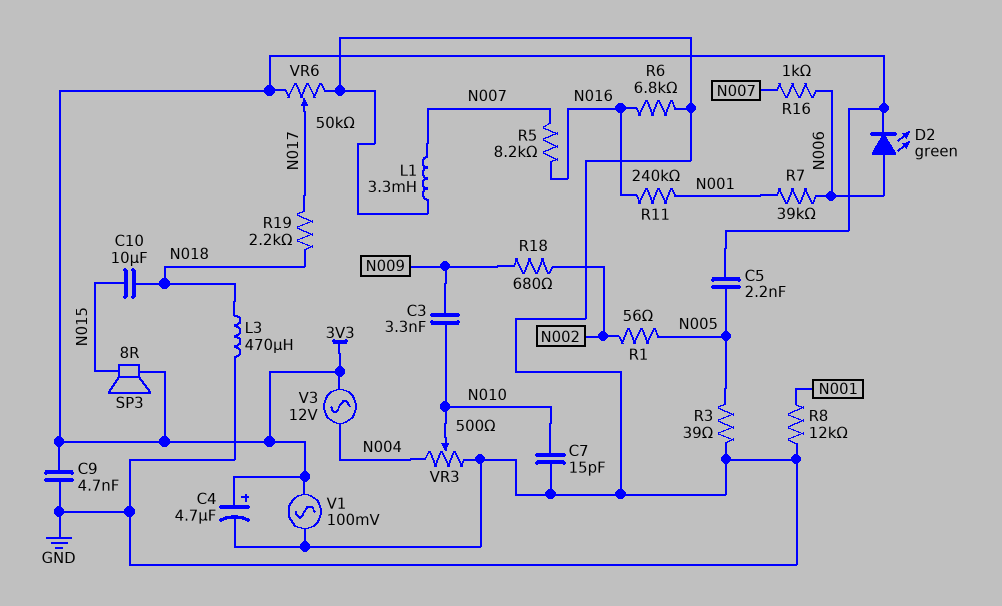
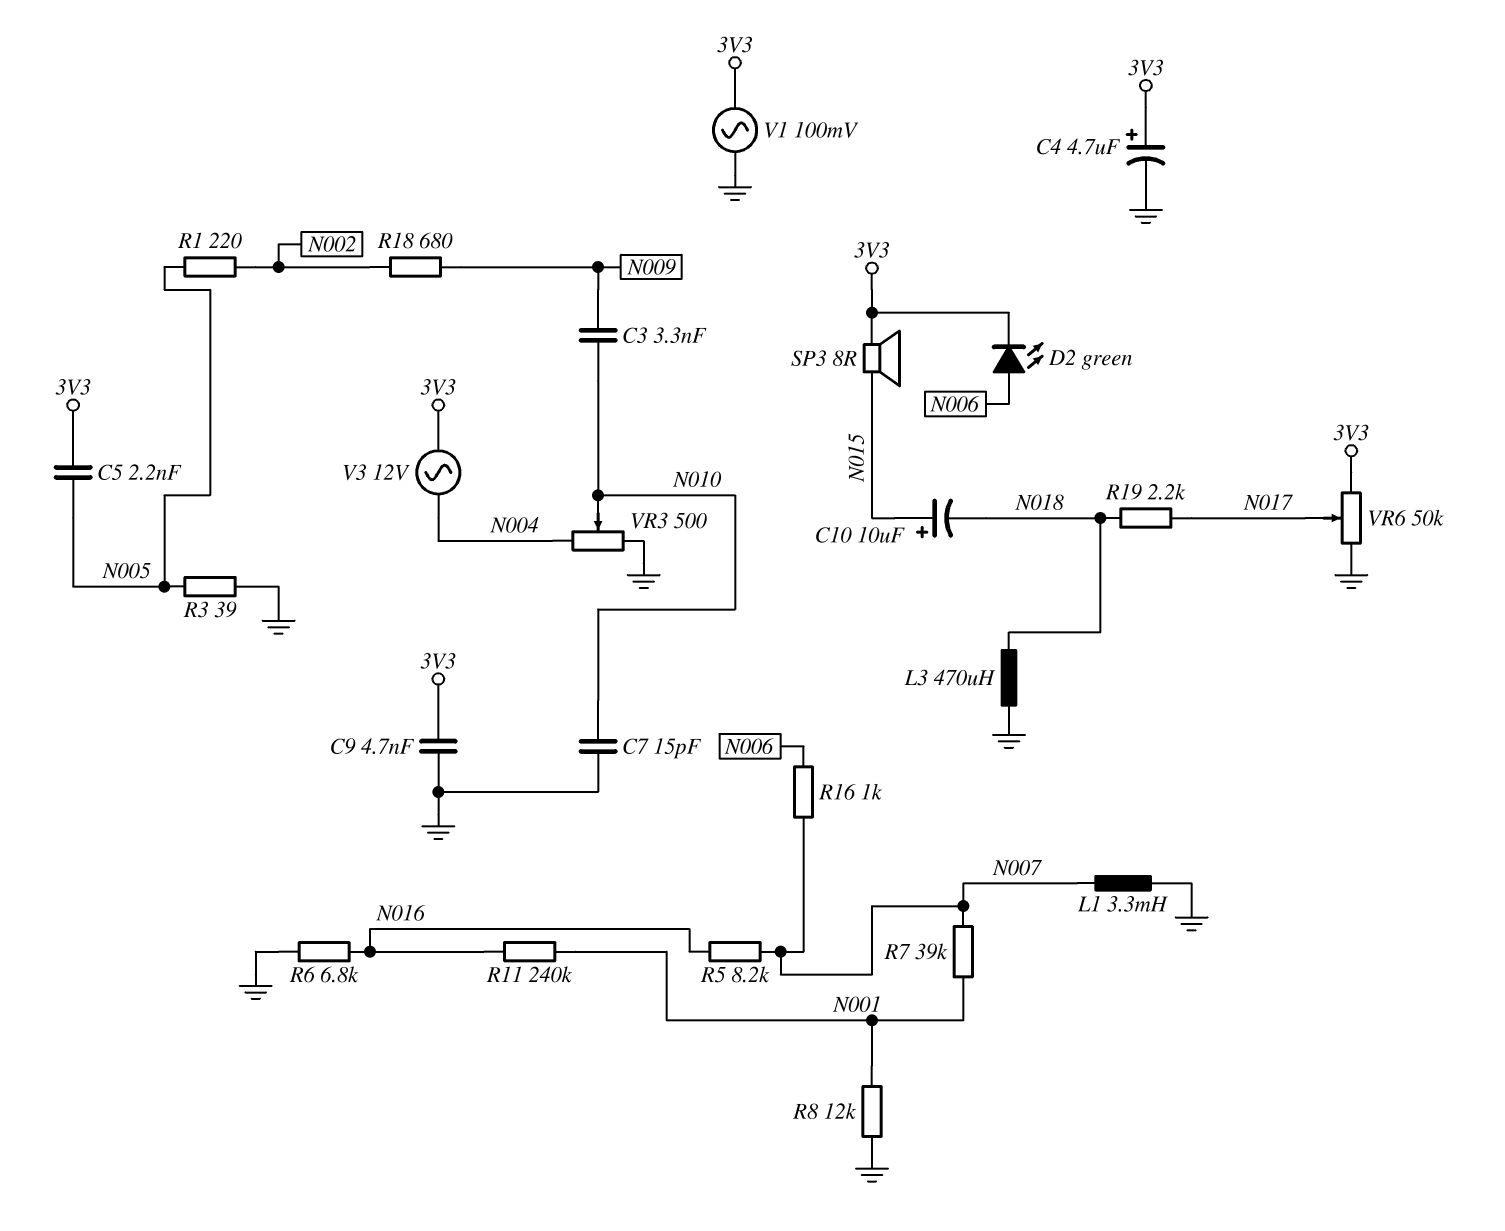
C10: 10uF (N015, N018) -> 10uF (plus N015, minus N018)
R1: 56 (N002, N005) -> 220 (N002, N005)
R7: 39k (N001, N006) -> 39k (N001, N007)

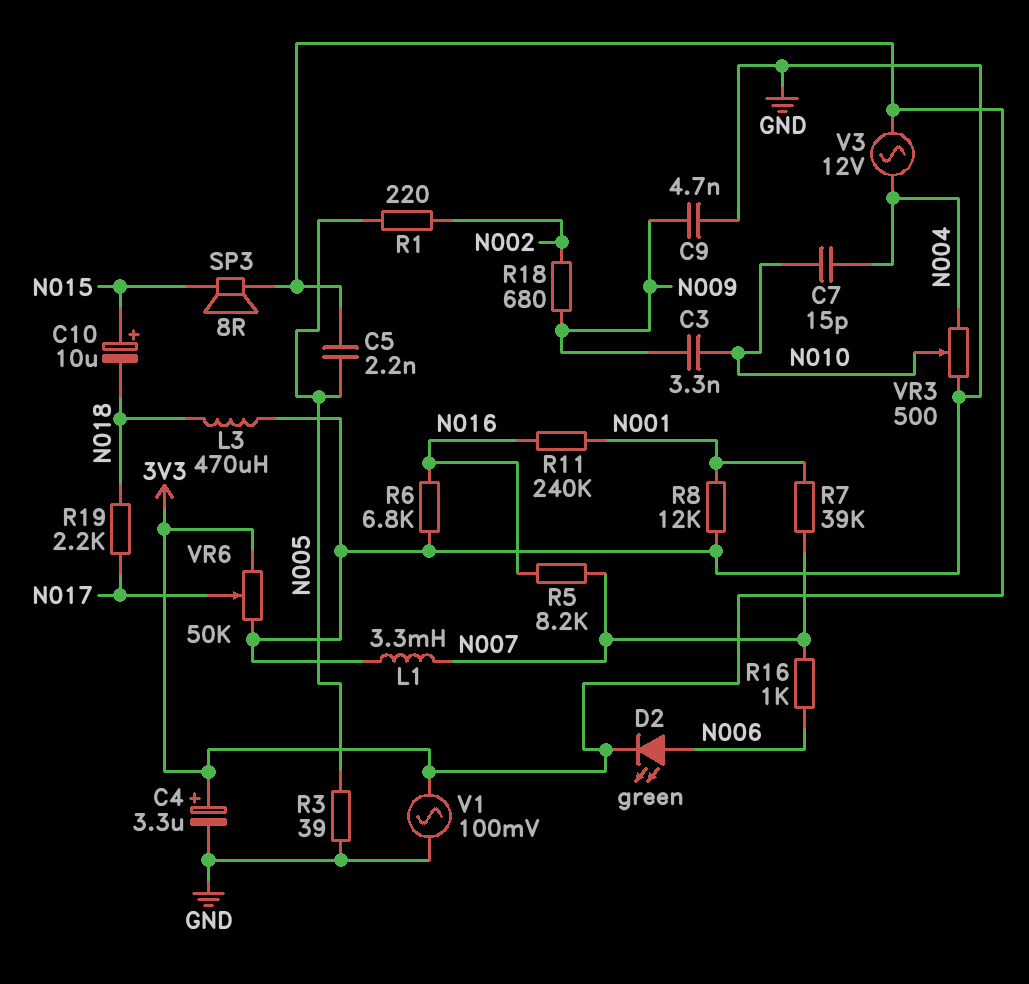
C4: 4.7uF (plus 3V3, minus GND) -> 3.3uF (plus 3V3, minus GND)
C7: 15pF (GND, N010) -> 15pF (N004, N010)
C9: 4.7nF (3V3, GND) -> 4.7nF (GND, N009)

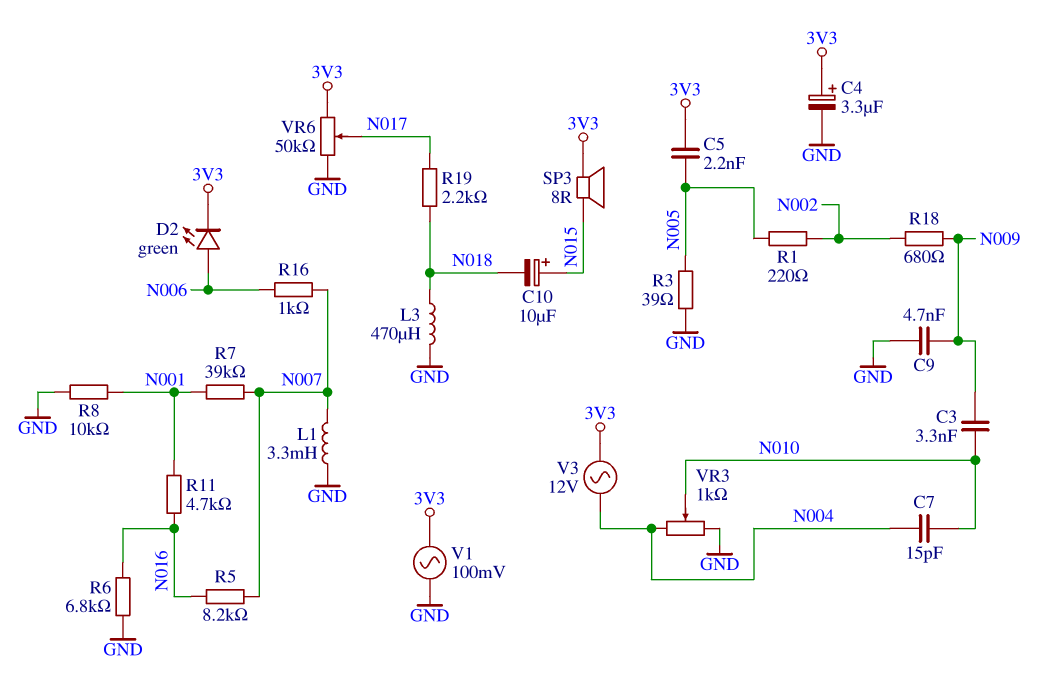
R8: 12k (GND, N001) -> 10k (GND, N001)
R11: 240k (N001, N016) -> 4.7k (N001, N016)
VR3: 500 (GND, N004, wiper N010) -> 1k (GND, N004, wiper N010)

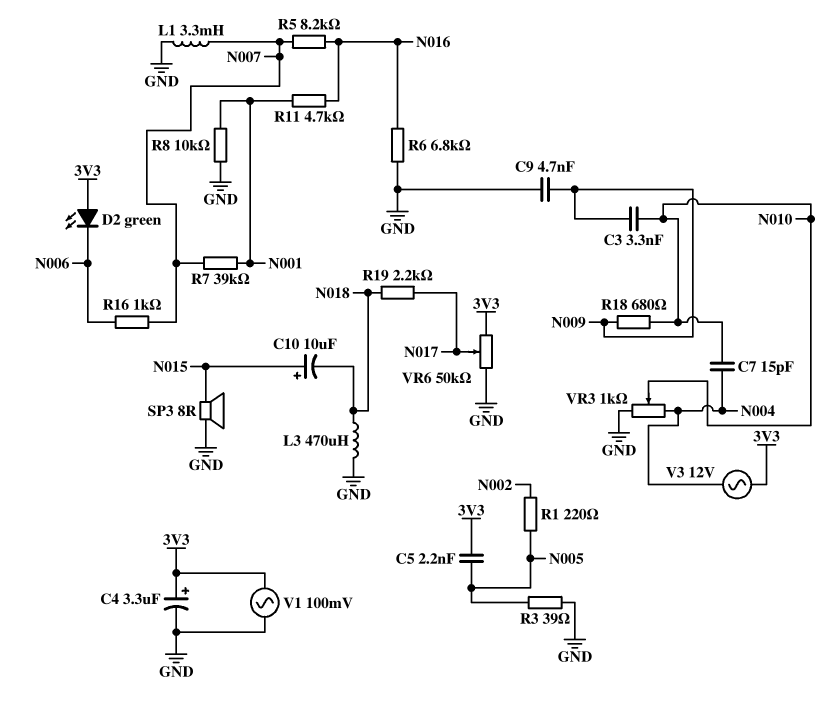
D2: LED green (A N006, K 3V3) -> LED green (A 3V3, K N006)
R18: 680 (N002, N009) -> 680 (N009, N010)
SP3: speaker 8R (3V3, N015) -> speaker 8R (GND, N015)

